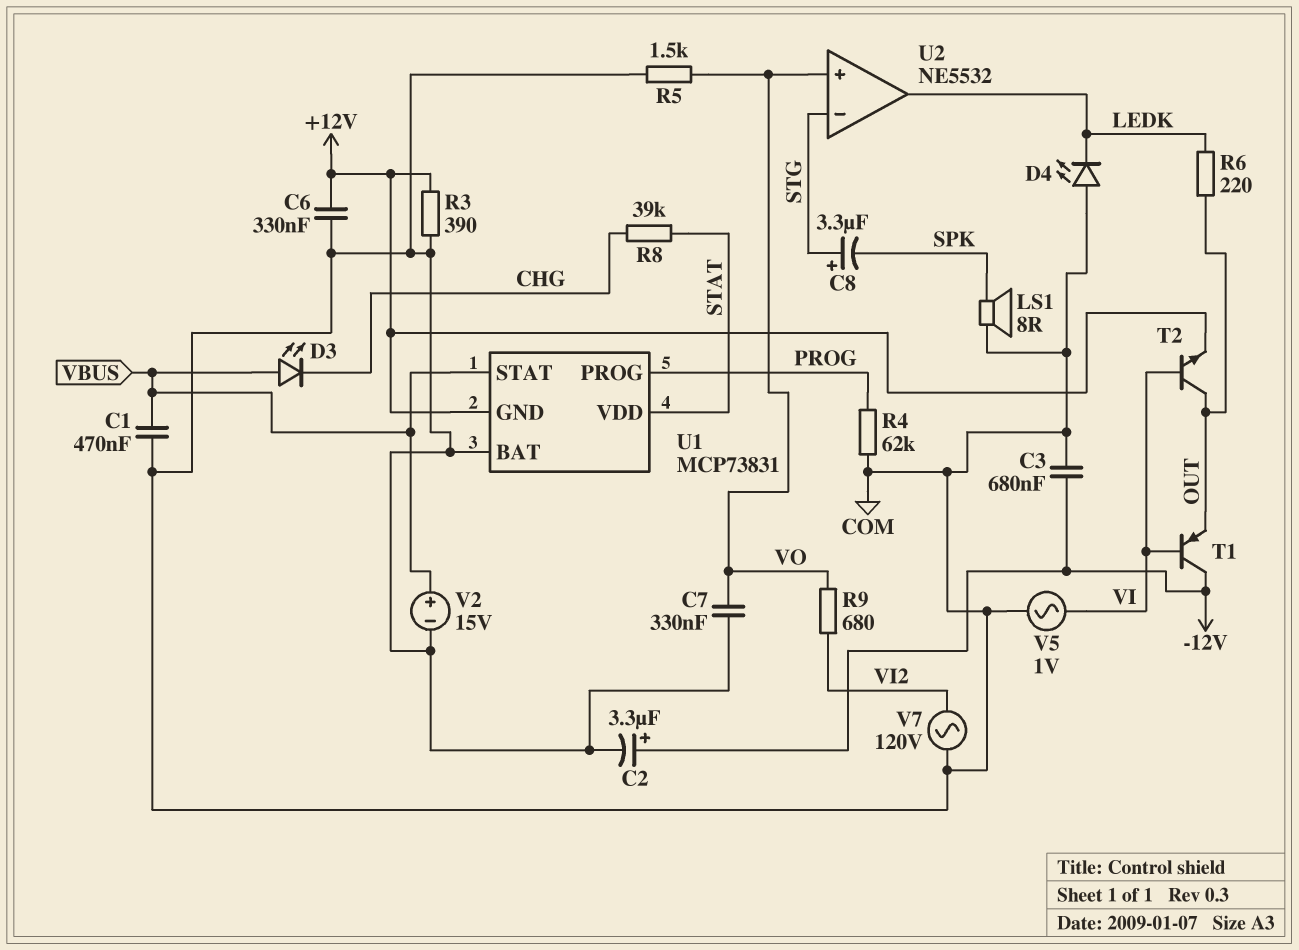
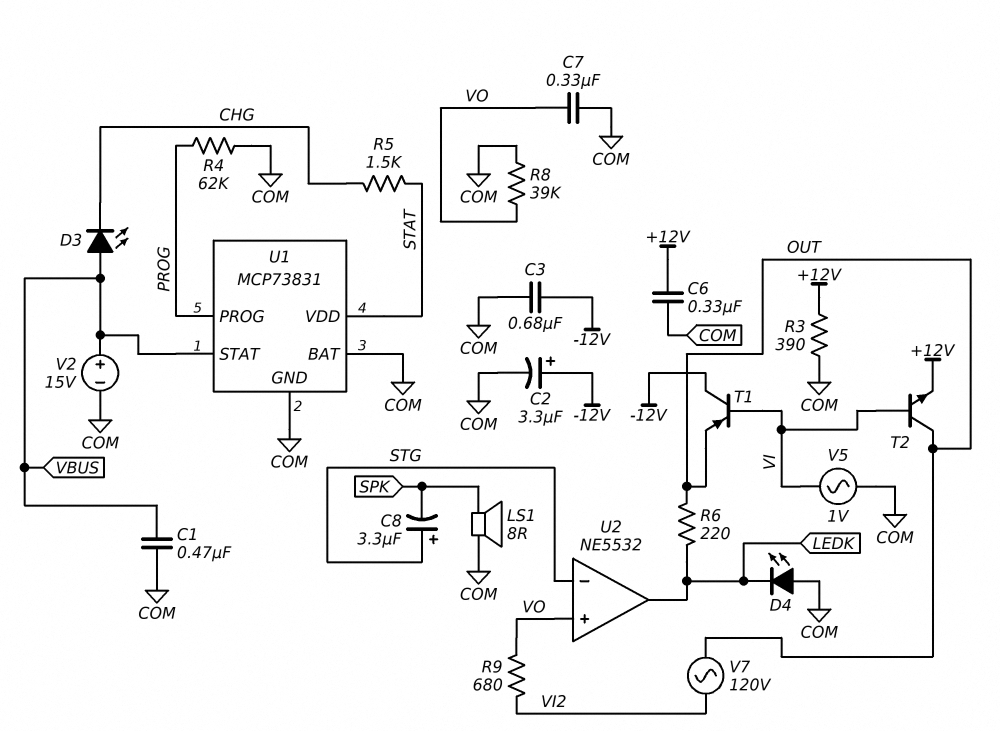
R5: 1.5k (COM, VO) -> 1.5k (CHG, STAT)
R8: 39k (CHG, STAT) -> 39k (COM, VO)
U1 pin GND: +12V -> COM
V7: AC 120V (COM, VI2) -> AC 120V (OUT, VI2)

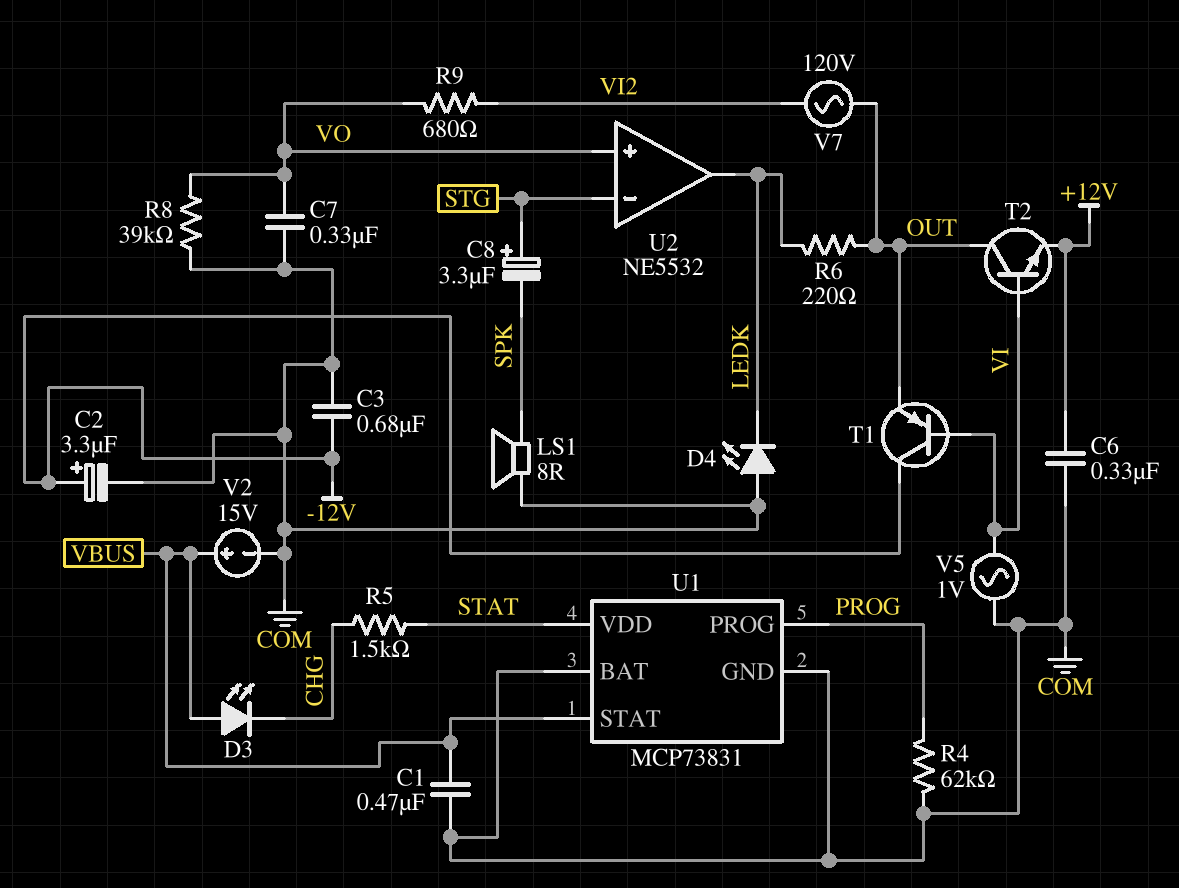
R3: 390 (+12V, COM) -> none

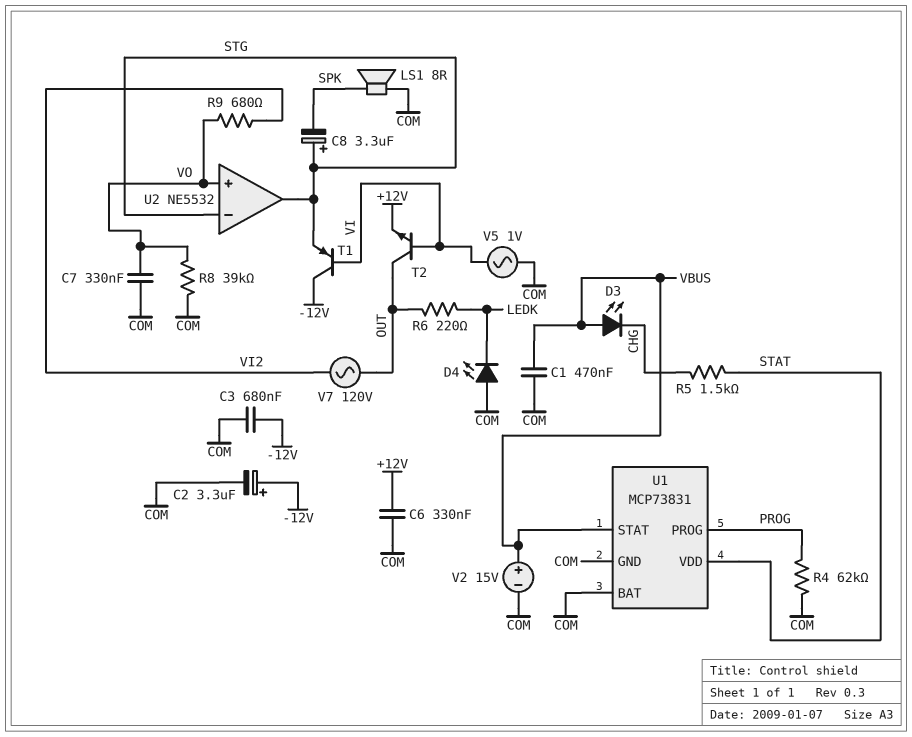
T1: PNP (B VI, C -12V, E OUT) -> PNP (B VI, C -12V, E STG)
U2 pin out: LEDK -> STG

